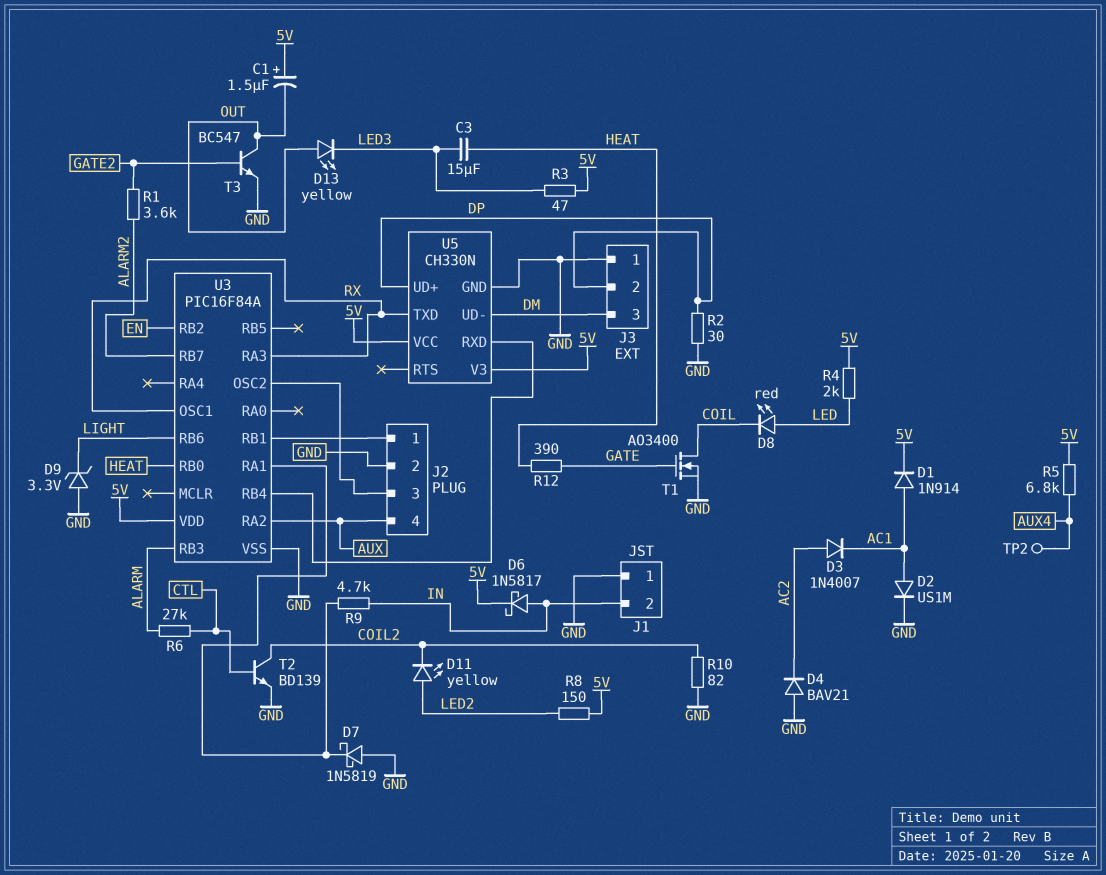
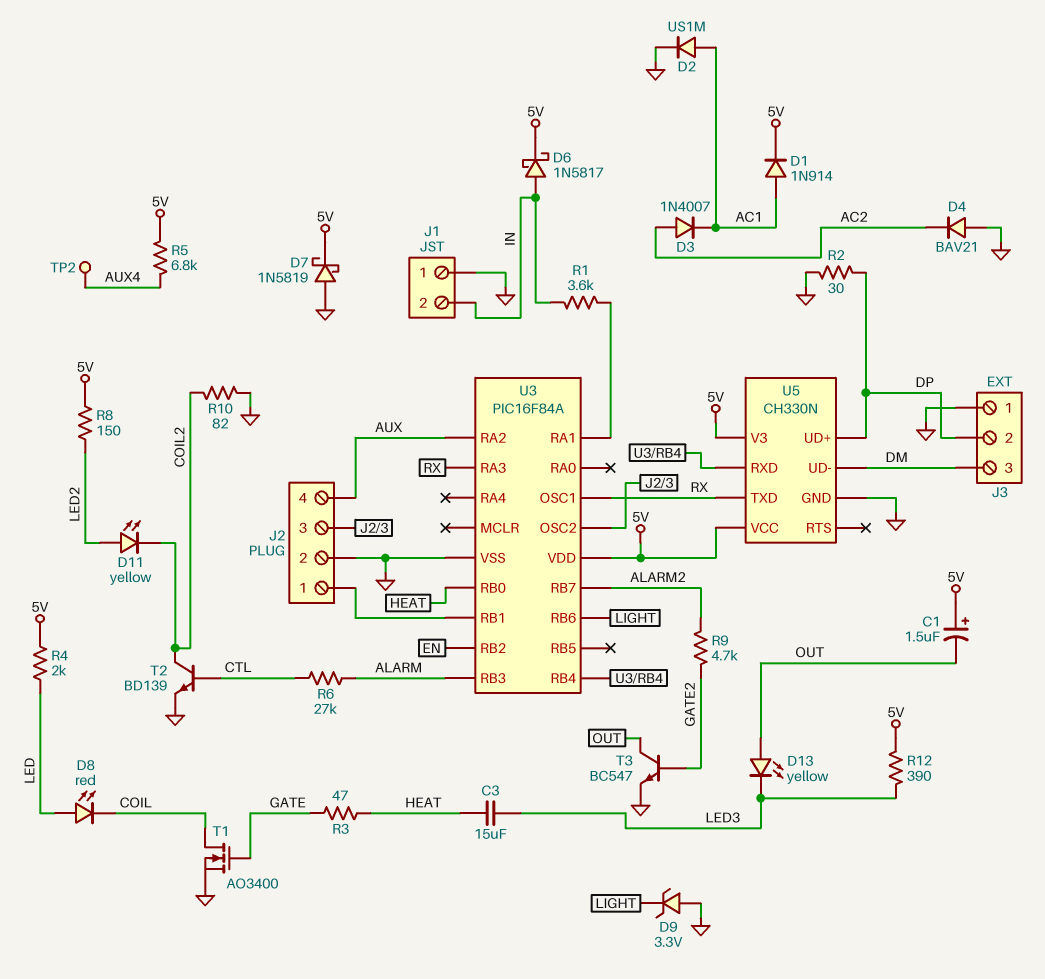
D7: schottky 1N5819 (A GND, K U3/RA1) -> schottky 1N5819 (A GND, K 5V)
R1: 3.6k (ALARM2, GATE2) -> 3.6k (IN, U3/RA1)
R3: 47 (5V, LED3) -> 47 (GATE, HEAT)
R9: 4.7k (IN, U3/RA1) -> 4.7k (ALARM2, GATE2)
R12: 390 (GATE, HEAT) -> 390 (5V, LED3)

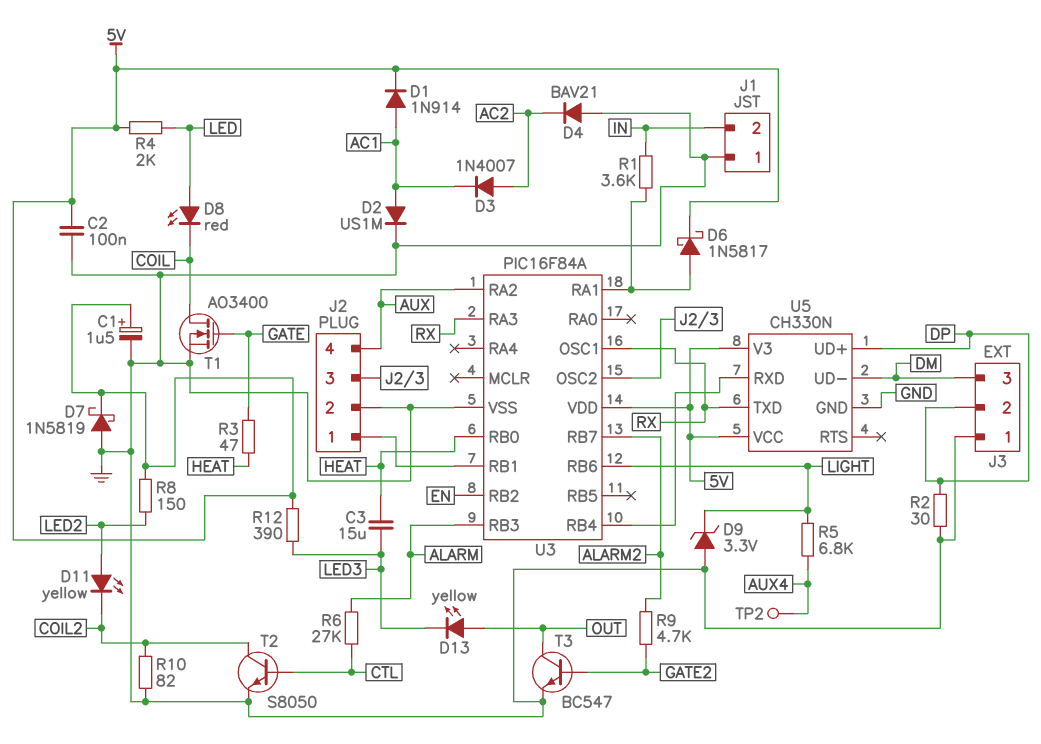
C1: 1.5uF (plus 5V, minus OUT) -> 1.5uF (plus 5V, minus GND)
C2: none -> 100nF (5V, GND)
D6: schottky 1N5817 (A IN, K 5V) -> schottky 1N5817 (A U3/RA1, K 5V)
R5: 6.8k (5V, AUX4) -> 6.8k (AUX4, LIGHT)
T2: NPN BD139 (B CTL, C COIL2, E GND) -> NPN S8050 (B CTL, C COIL2, E GND)

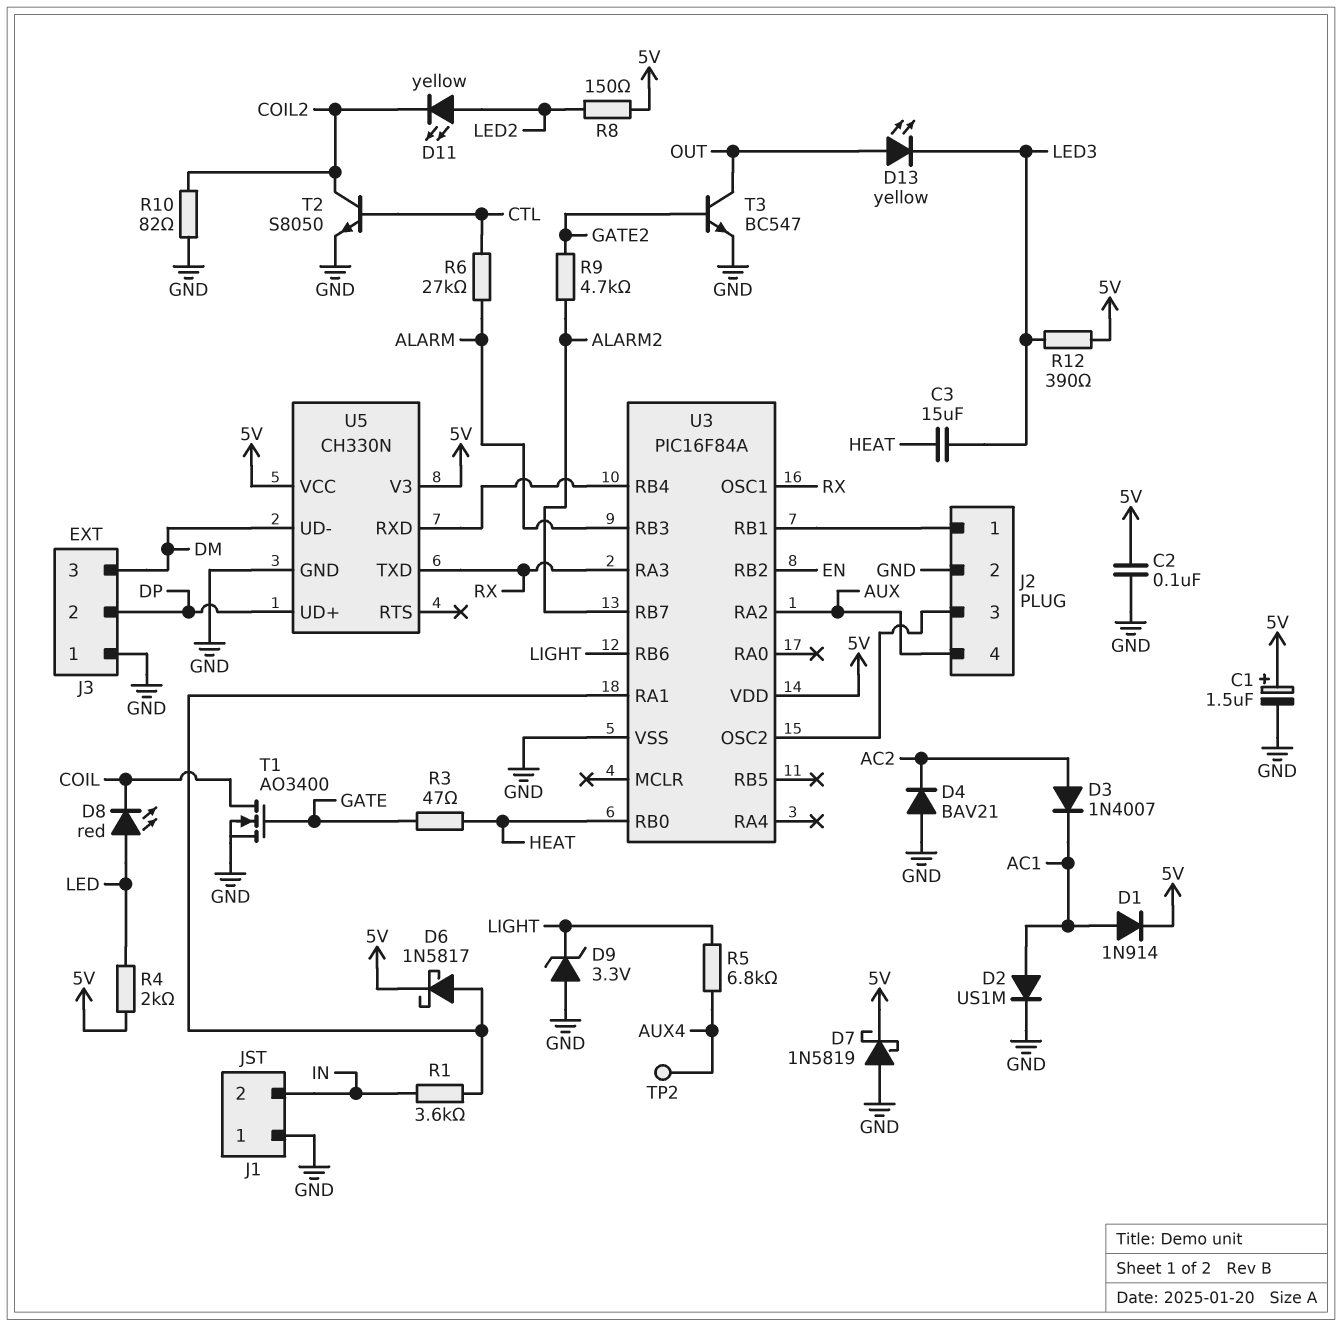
R2: 30 (DP, GND) -> none

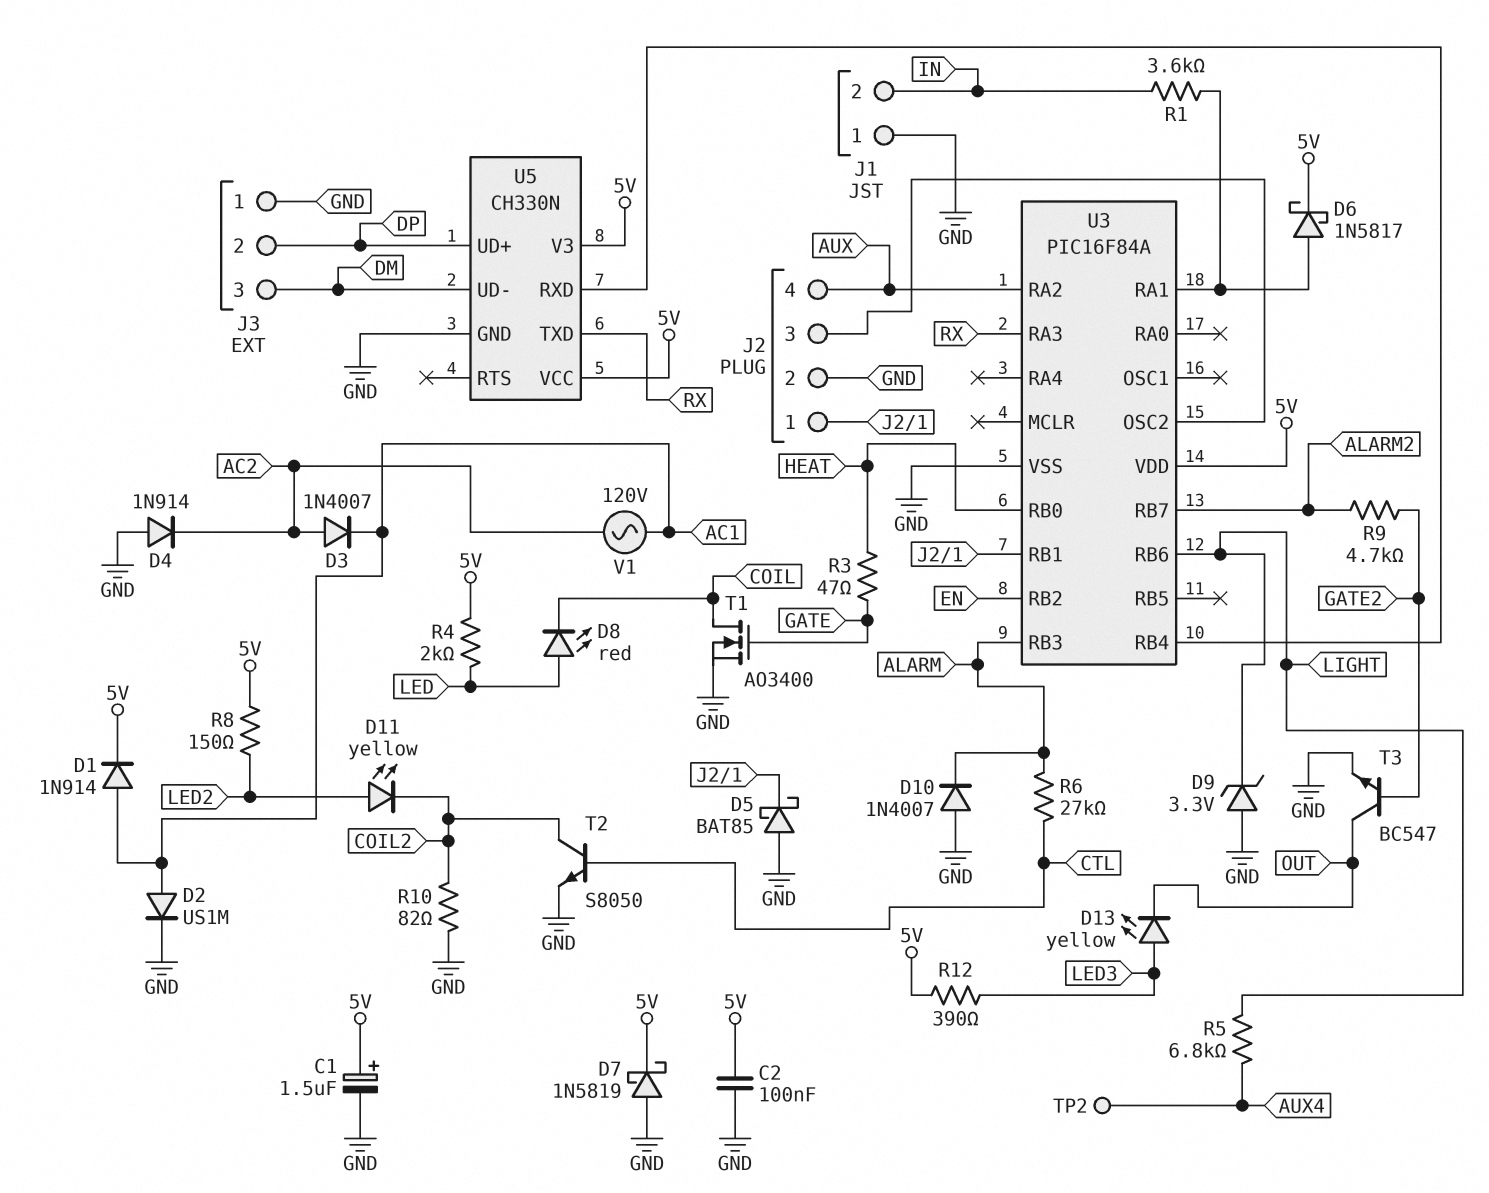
C3: 15uF (HEAT, LED3) -> none
D4: diode BAV21 (A GND, K AC2) -> diode 1N914 (A GND, K AC2)
D5: none -> schottky BAT85 (A GND, K J2/1)
D10: none -> diode 1N4007 (A GND, K ALARM)
D13: LED yellow (A OUT, K LED3) -> LED yellow (A LED3, K OUT)
U3 pin OSC1: RX -> none
V1: none -> AC 120V (AC1, AC2)

